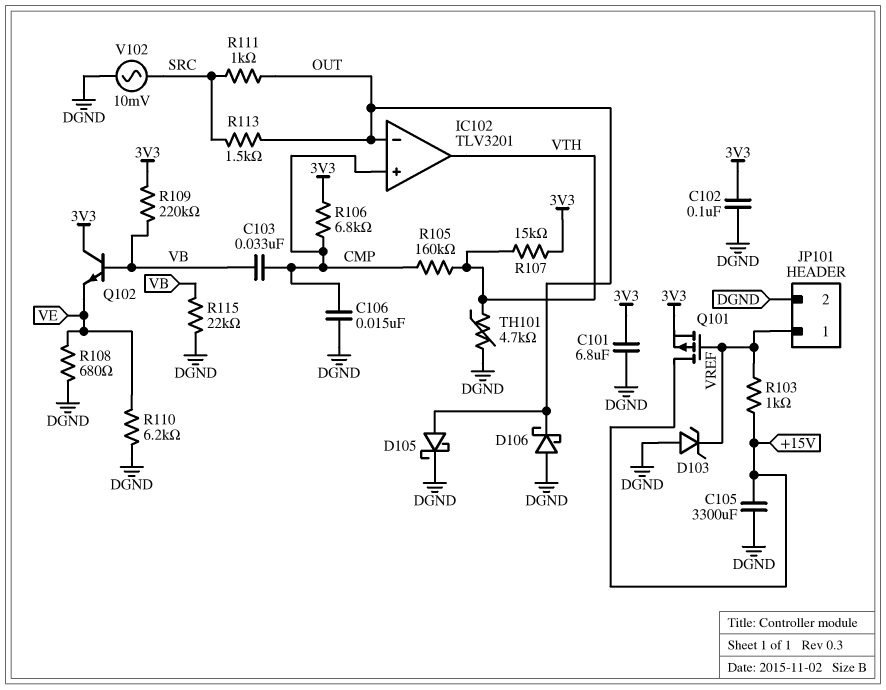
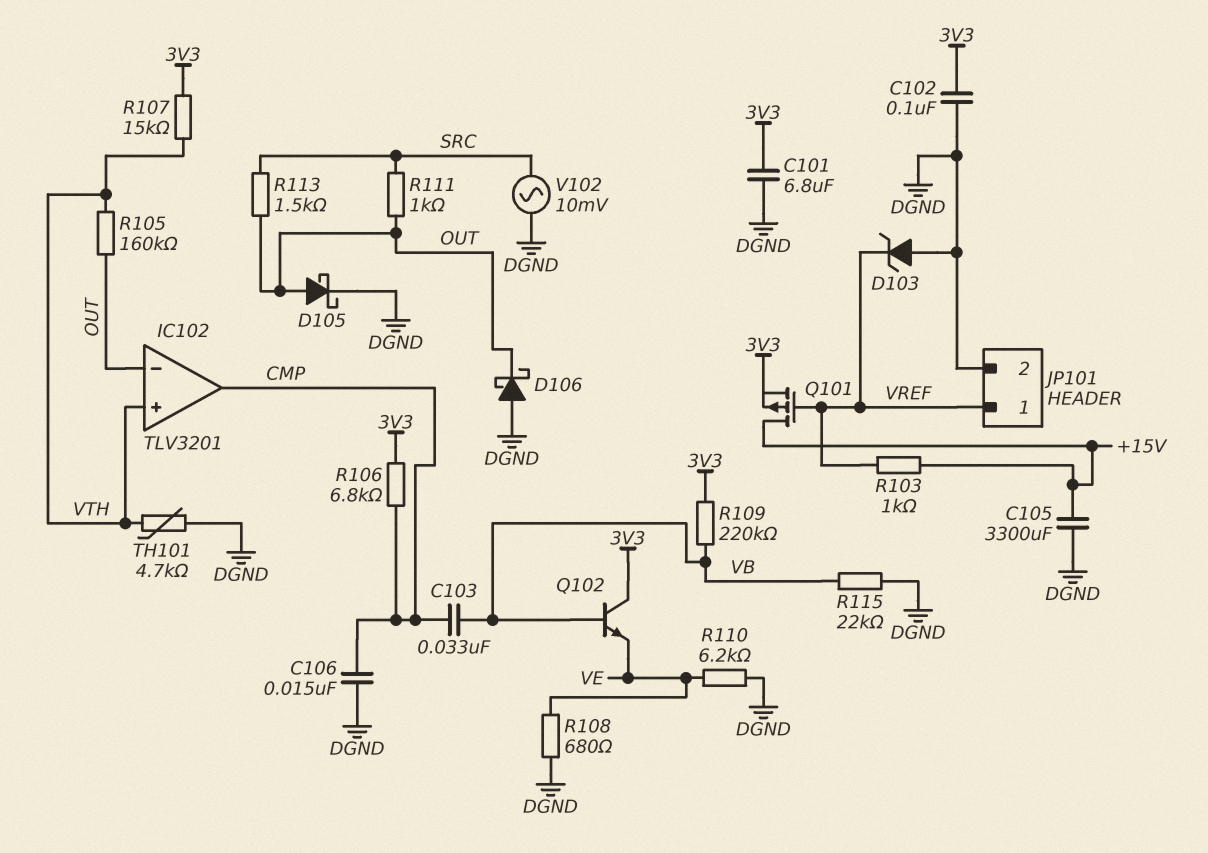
IC102 pin in+: CMP -> VTH
IC102 pin out: VTH -> CMP
R105: 160k (CMP, VTH) -> 160k (OUT, VTH)

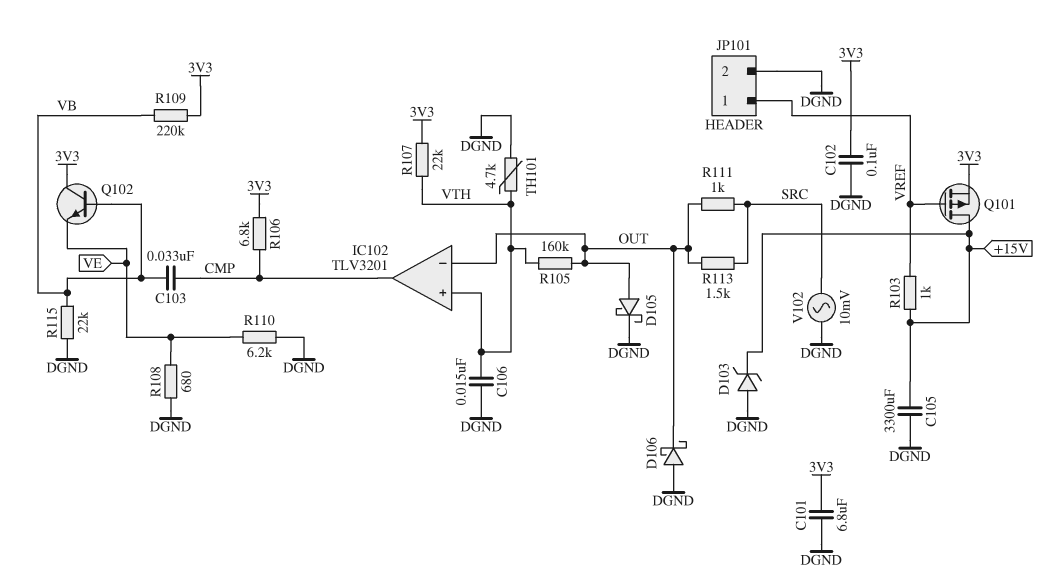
C106: 15nF (CMP, DGND) -> 15nF (DGND, VTH)
D103: zener (A DGND, K VREF) -> zener (A DGND, K +15V)
R107: 15k (3V3, VTH) -> 22k (3V3, VTH)

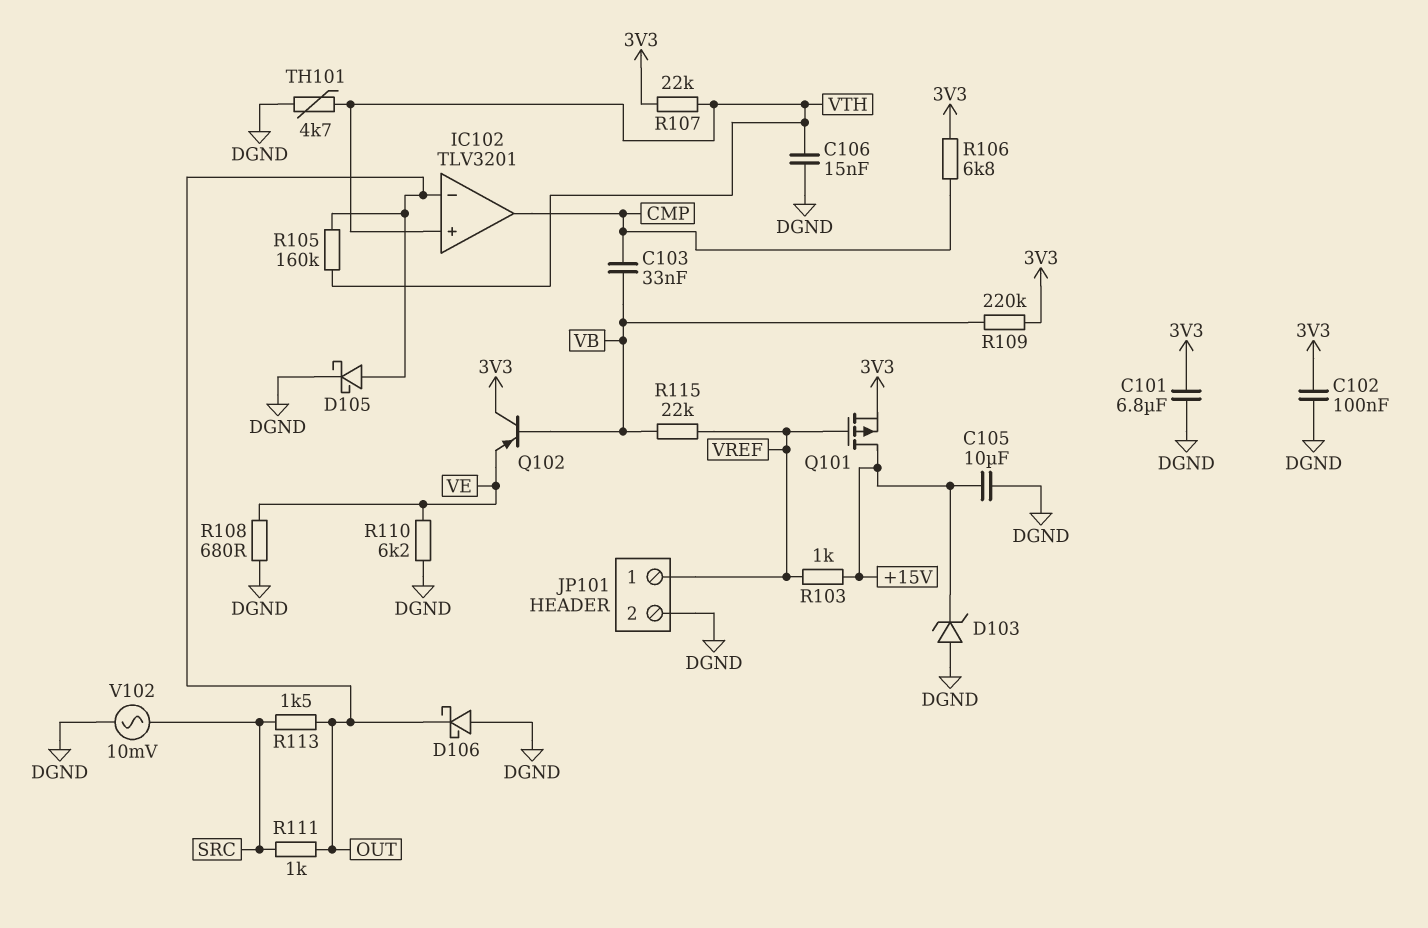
C105: 3300uF (+15V, DGND) -> 10uF (+15V, DGND)
Q102: NPN (B VB, C 3V3, E VE) -> PNP (B VB, C 3V3, E VE)
R115: 22k (DGND, VB) -> 22k (VB, VREF)

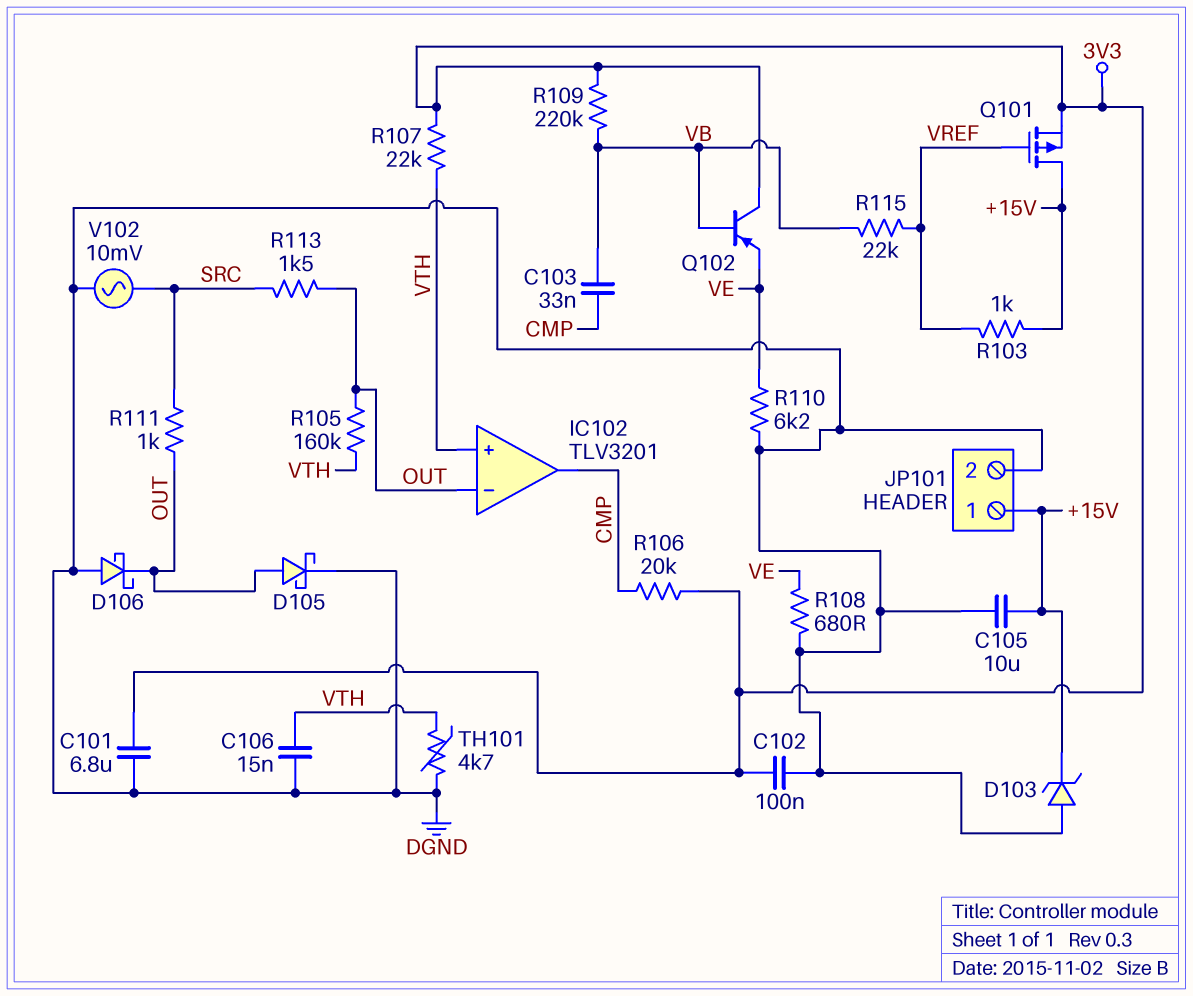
JP101 pin 1: VREF -> +15V
R106: 6.8k (3V3, CMP) -> 20k (3V3, CMP)

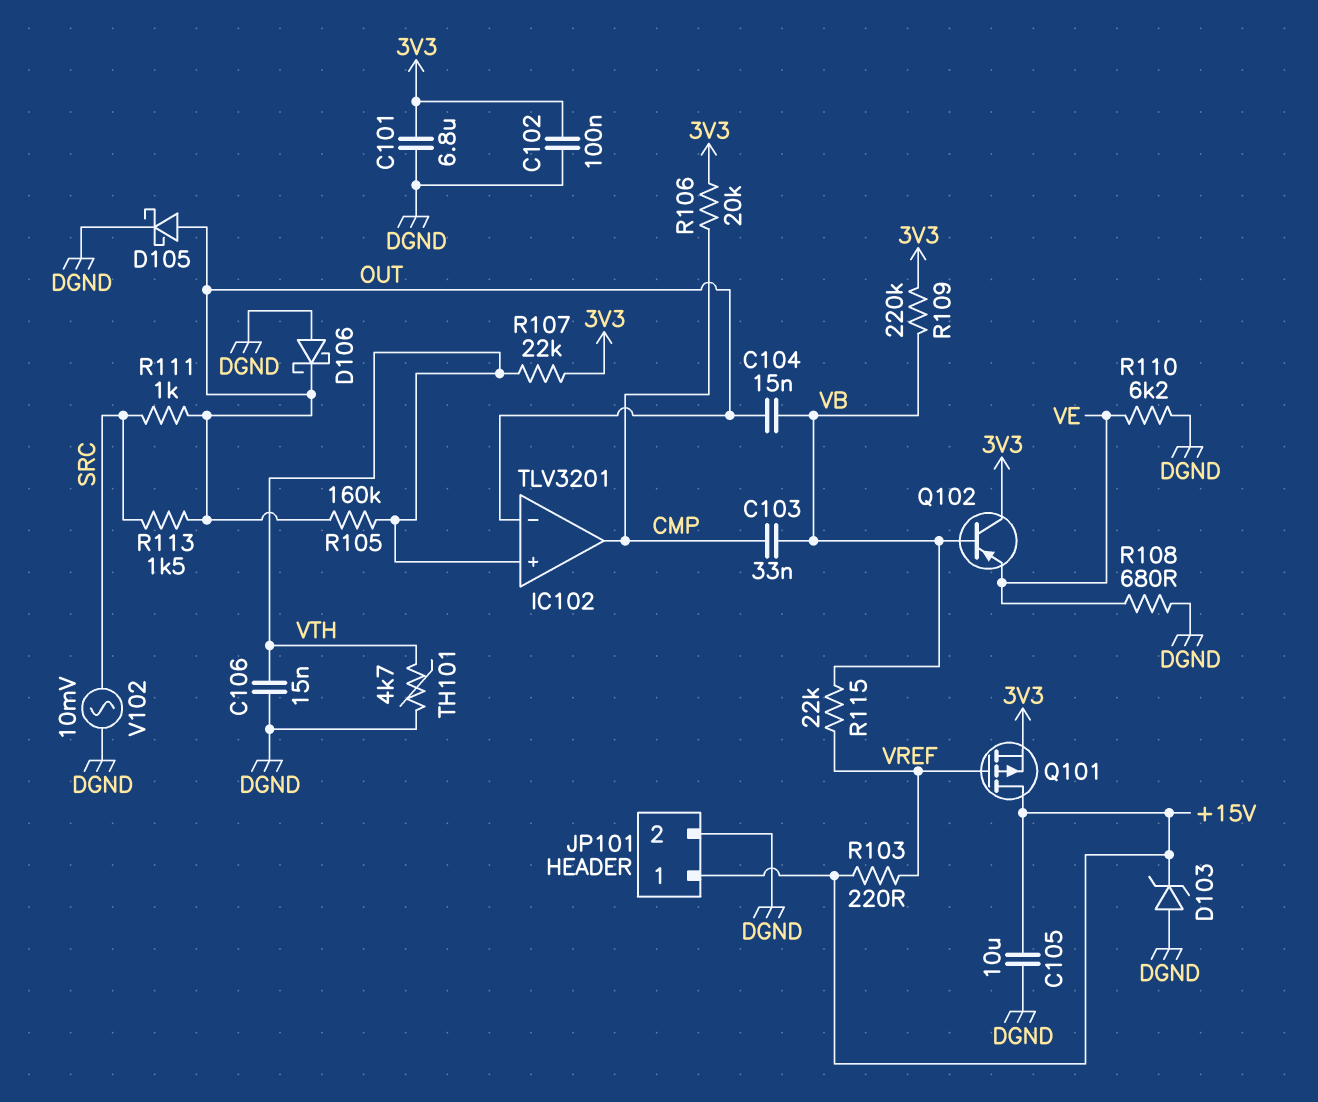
C104: none -> 15nF (OUT, VB)
R103: 1k (+15V, VREF) -> 220 (+15V, VREF)

